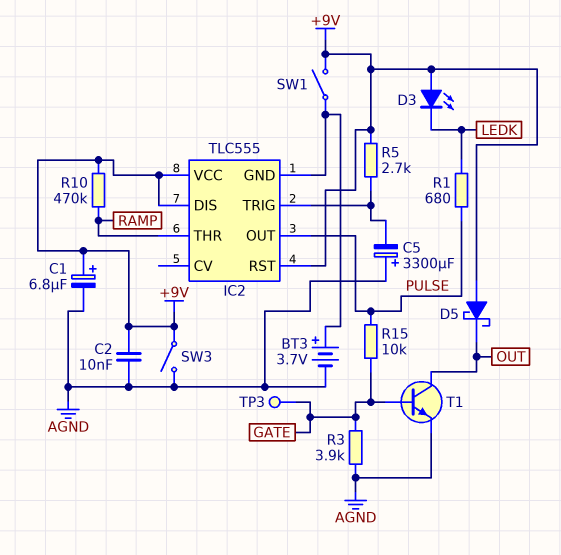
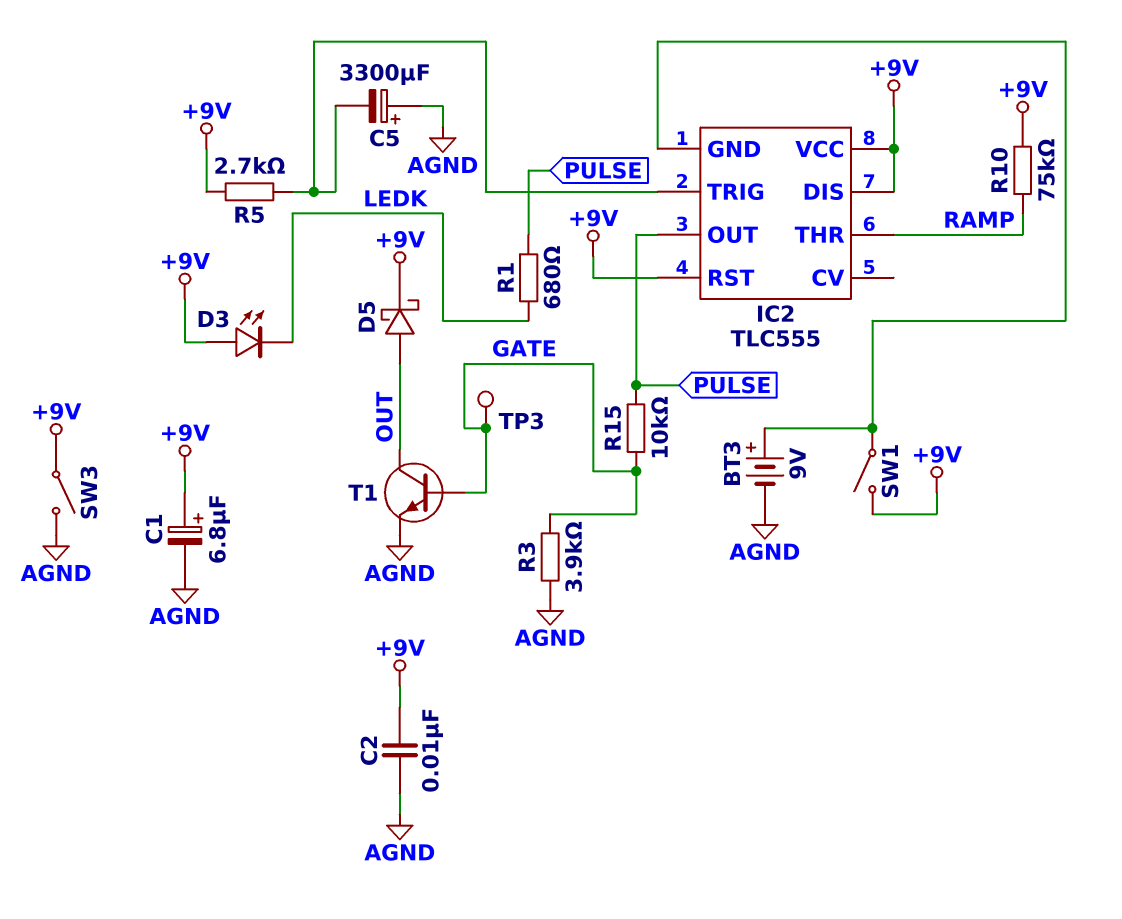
BT3: 3.7V (plus IC2/GND, minus AGND) -> 9V (plus IC2/GND, minus AGND)
D5: schottky (A +9V, K OUT) -> schottky (A OUT, K +9V)
R10: 470k (+9V, RAMP) -> 75k (+9V, RAMP)

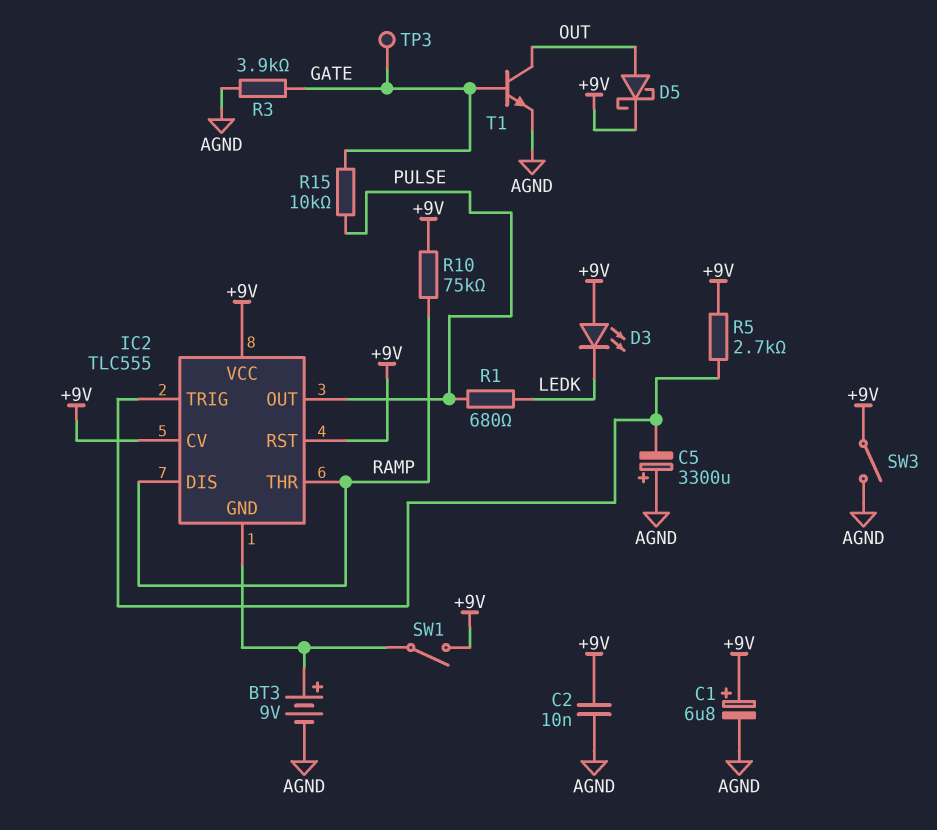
IC2 pin CV: none -> +9V
IC2 pin DIS: +9V -> RAMP

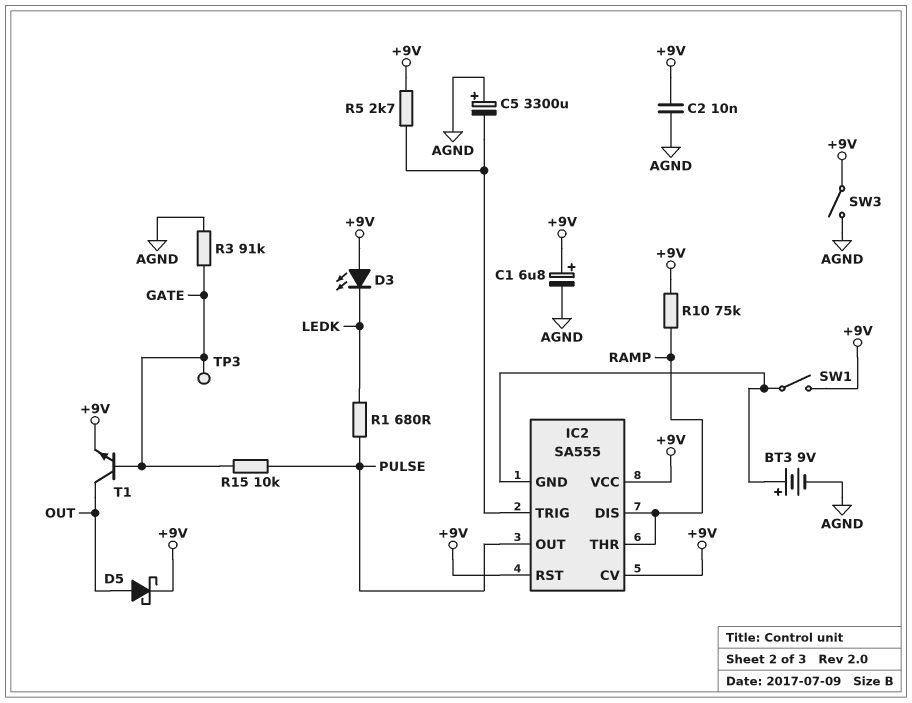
IC2: TLC555 -> SA555
R3: 3.9k (AGND, GATE) -> 91k (AGND, GATE)
T1: NPN (B GATE, C OUT, E AGND) -> NPN (B GATE, C OUT, E +9V)

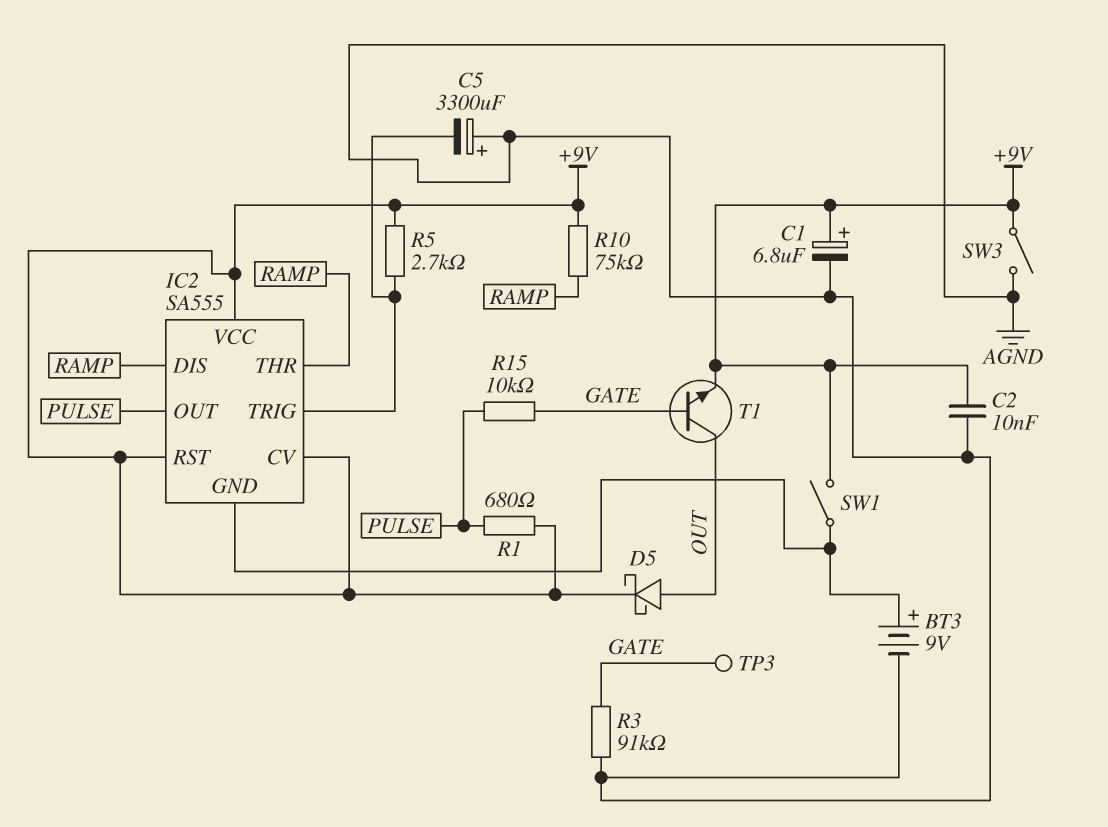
D3: LED (A +9V, K LEDK) -> none
R1: 680 (LEDK, PULSE) -> 680 (+9V, PULSE)

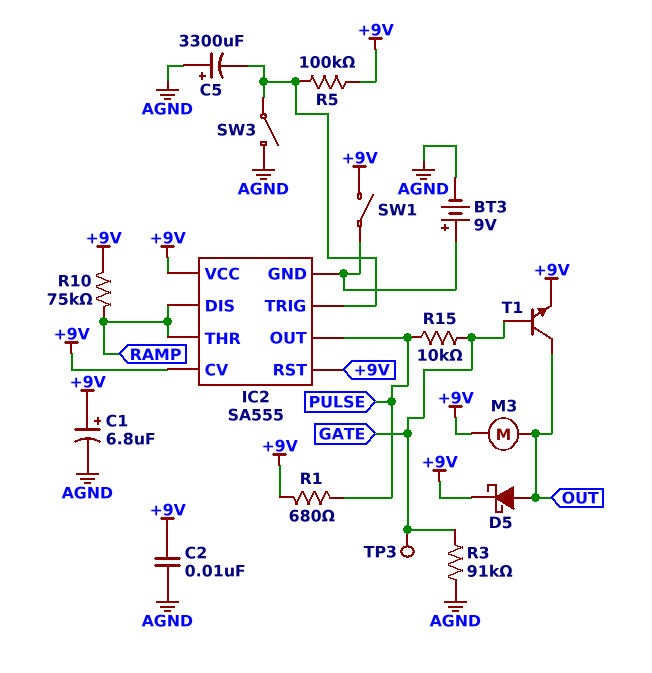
M3: none -> motor (+9V, OUT)
R5: 2.7k (+9V, IC2/TRIG) -> 100k (+9V, IC2/TRIG)
SW3: switch (+9V, AGND) -> switch (AGND, IC2/TRIG)

